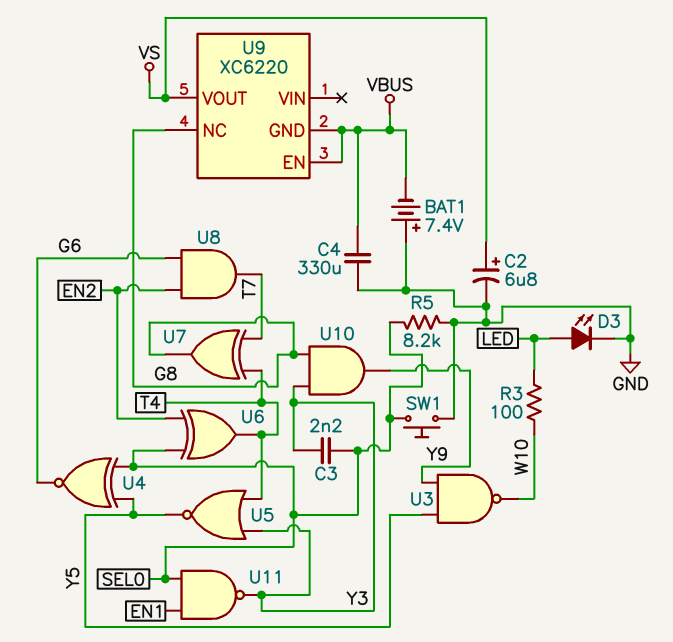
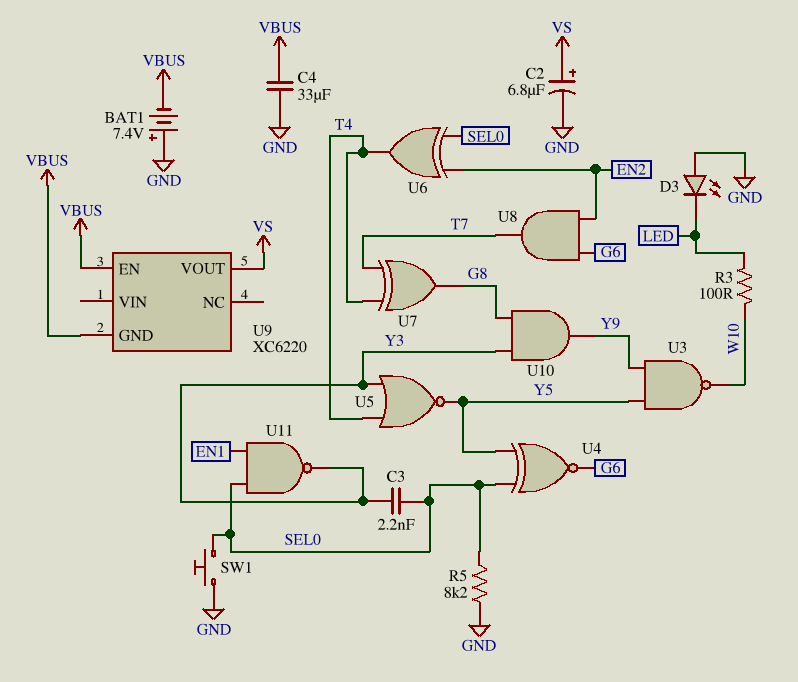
C4: 330uF (GND, VBUS) -> 33uF (GND, VBUS)
D3: LED (A LED, K GND) -> LED (A GND, K LED)
U9 pin NC: G8 -> none

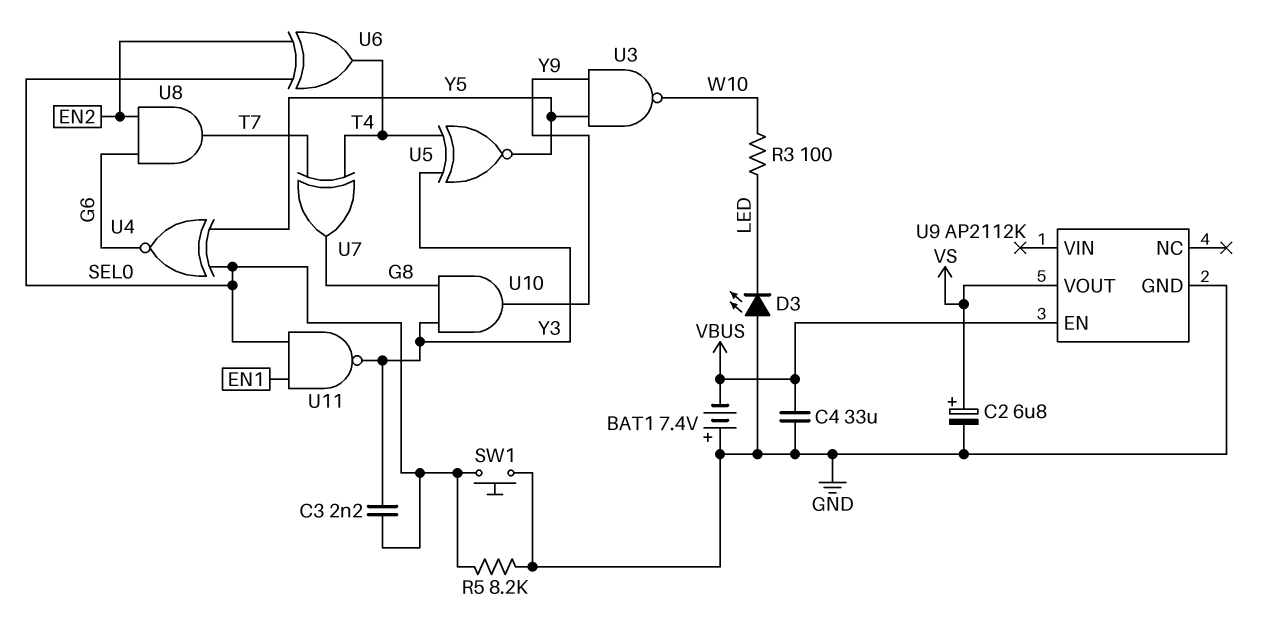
U5: NOR (in T4, in Y3, out Y5) -> XNOR (in T4, in Y3, out Y5)
U9: XC6220 -> AP2112K
U9 pin GND: VBUS -> GND

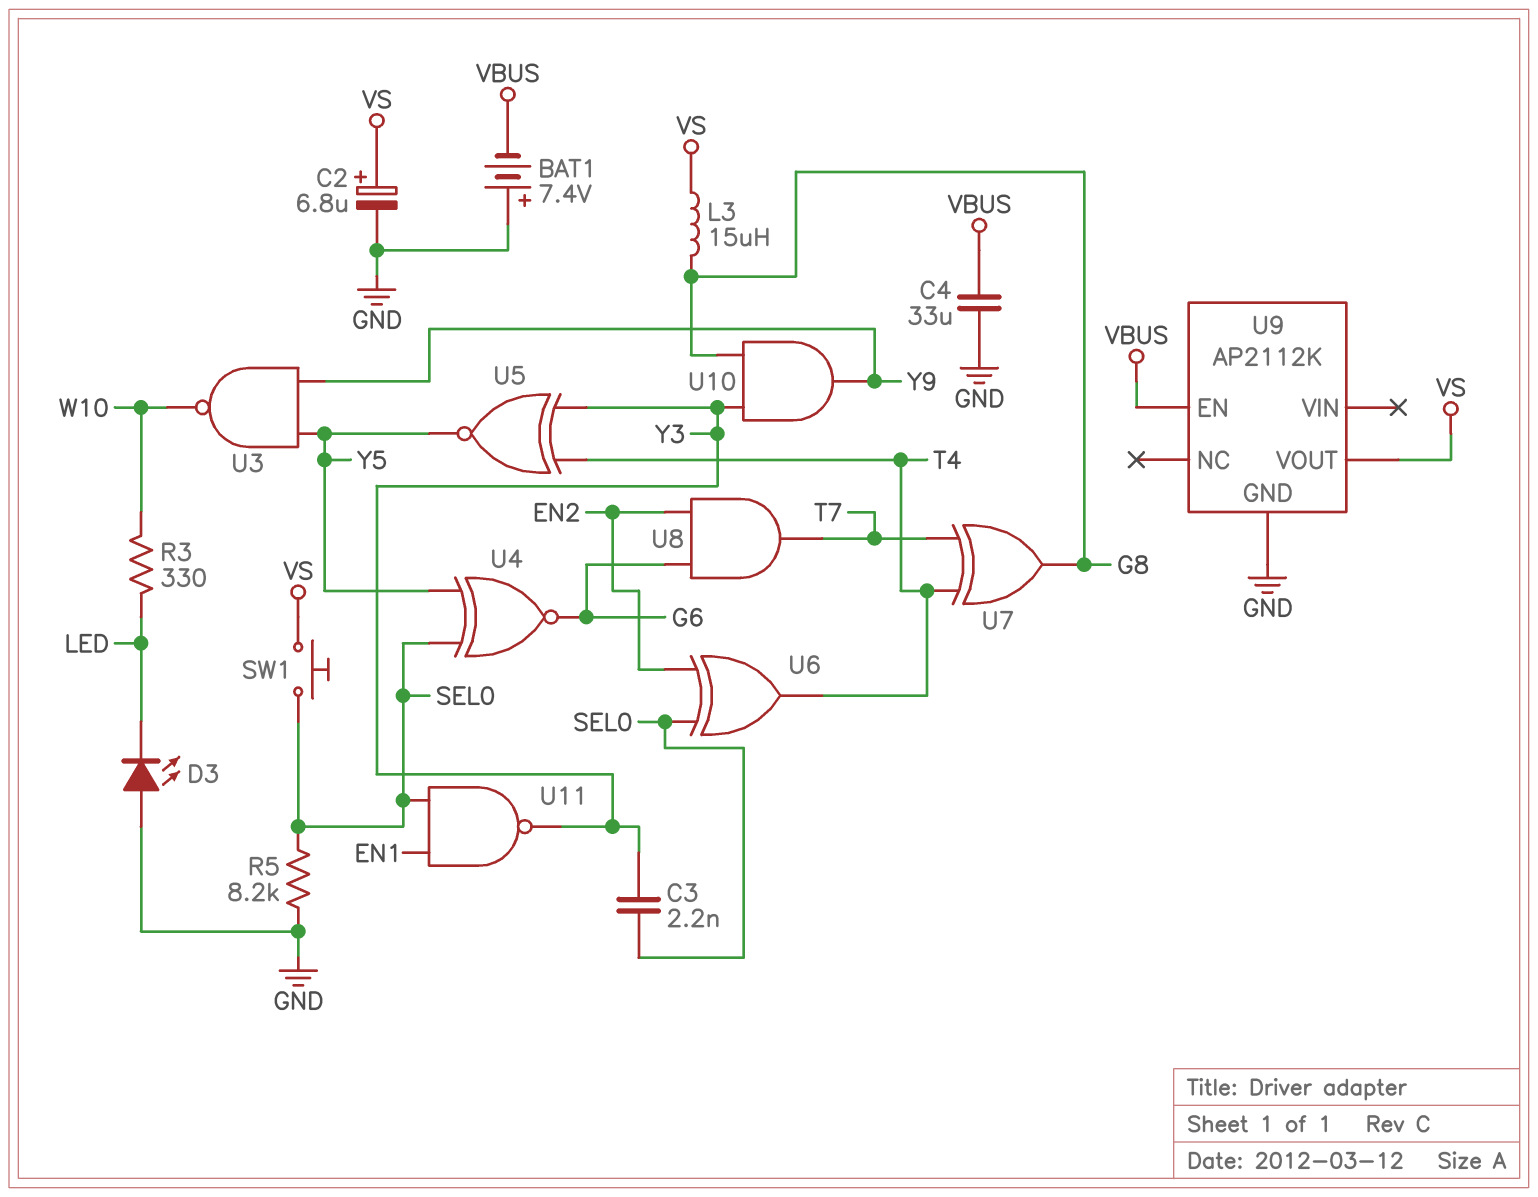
L3: none -> 15uH (G8, VS)
R3: 100 (LED, W10) -> 330 (LED, W10)
SW1: button (GND, SEL0) -> button (SEL0, VS)

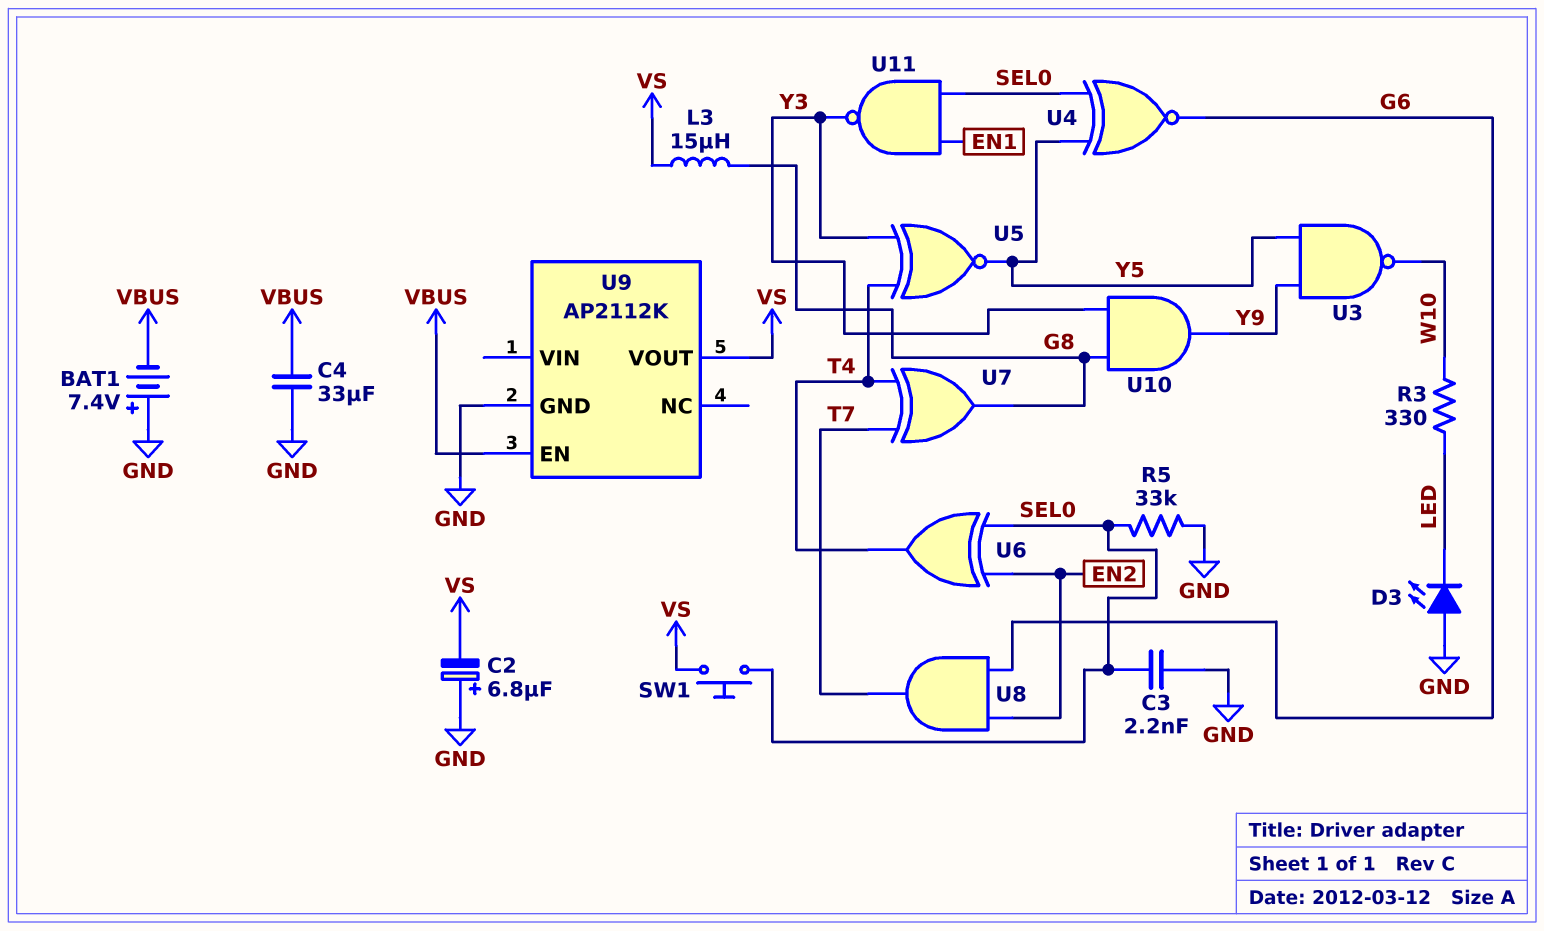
C2: 6.8uF (plus VS, minus GND) -> 6.8uF (plus GND, minus VS)
C3: 2.2nF (SEL0, Y3) -> 2.2nF (GND, SEL0)
R5: 8.2k (GND, SEL0) -> 33k (GND, SEL0)

